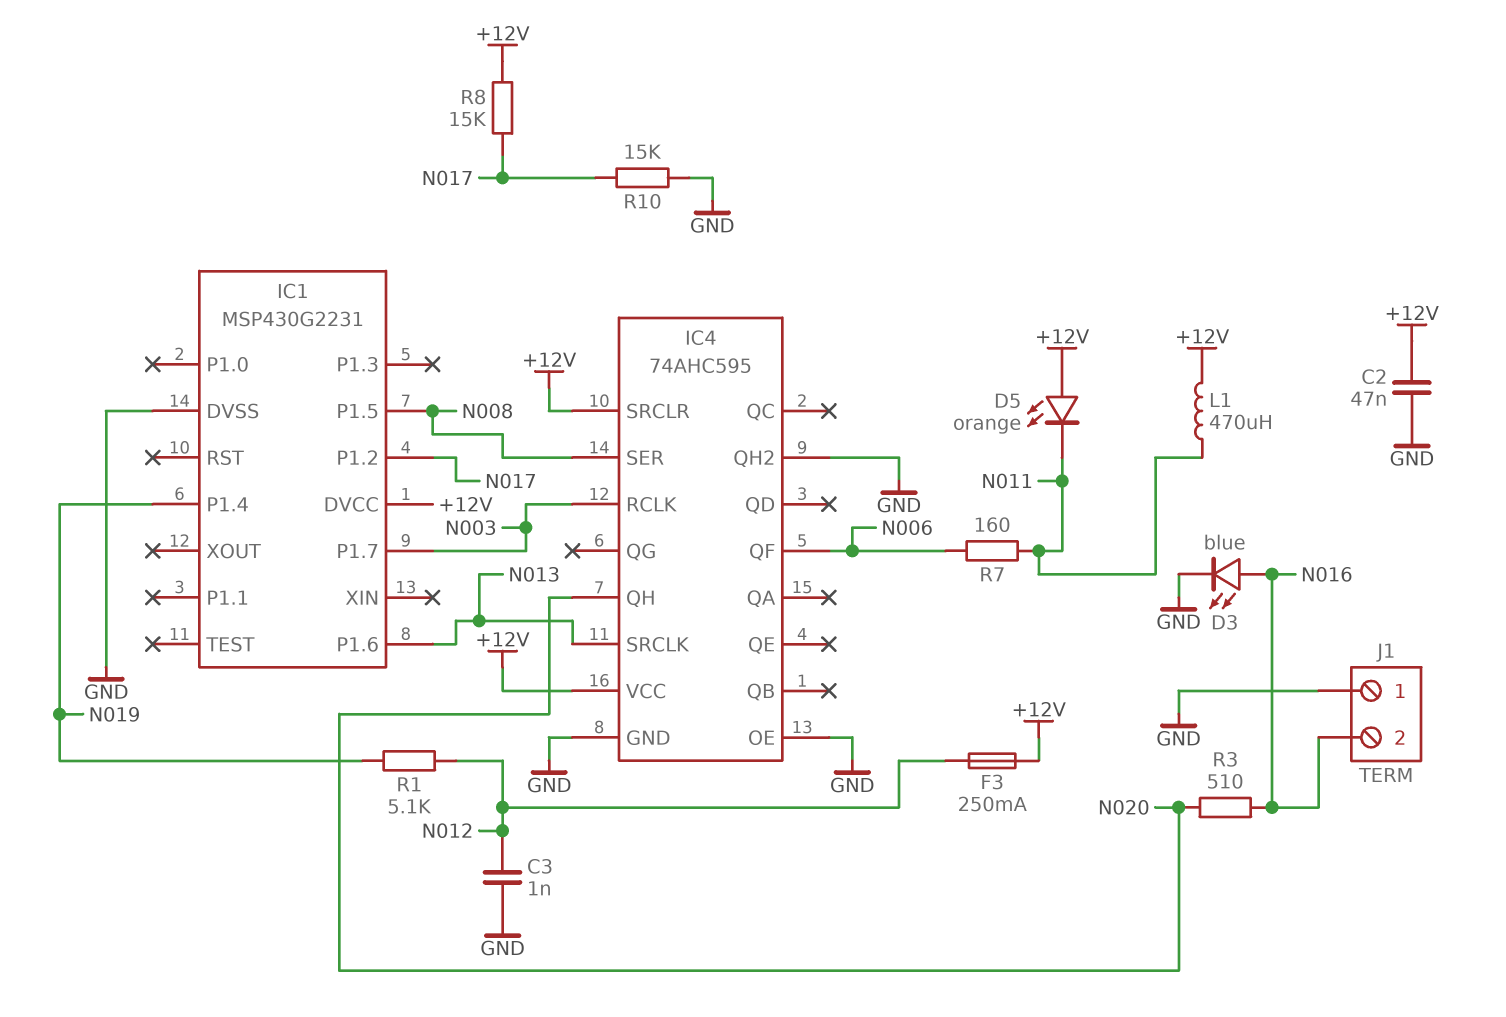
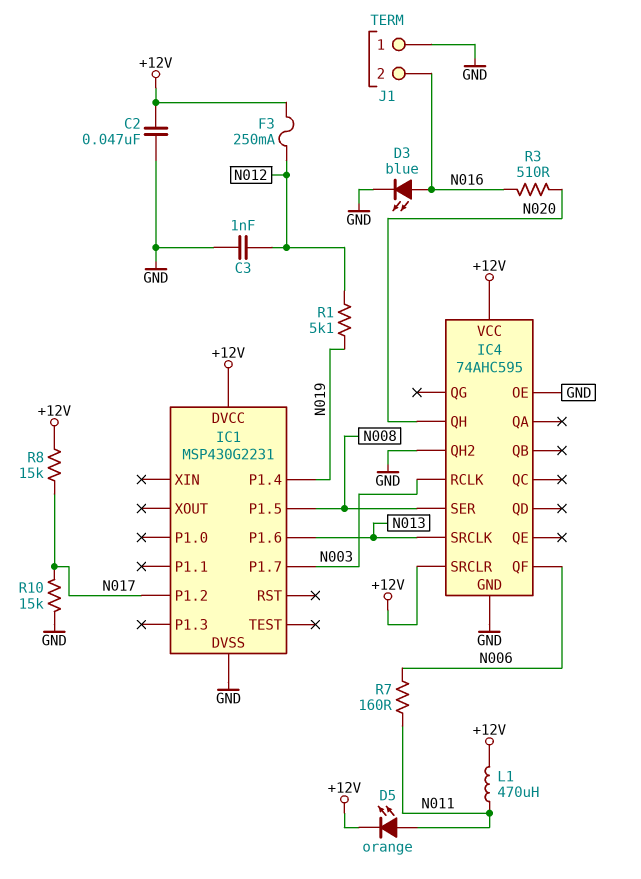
D5: LED orange (A +12V, K N011) -> LED orange (A N011, K +12V)

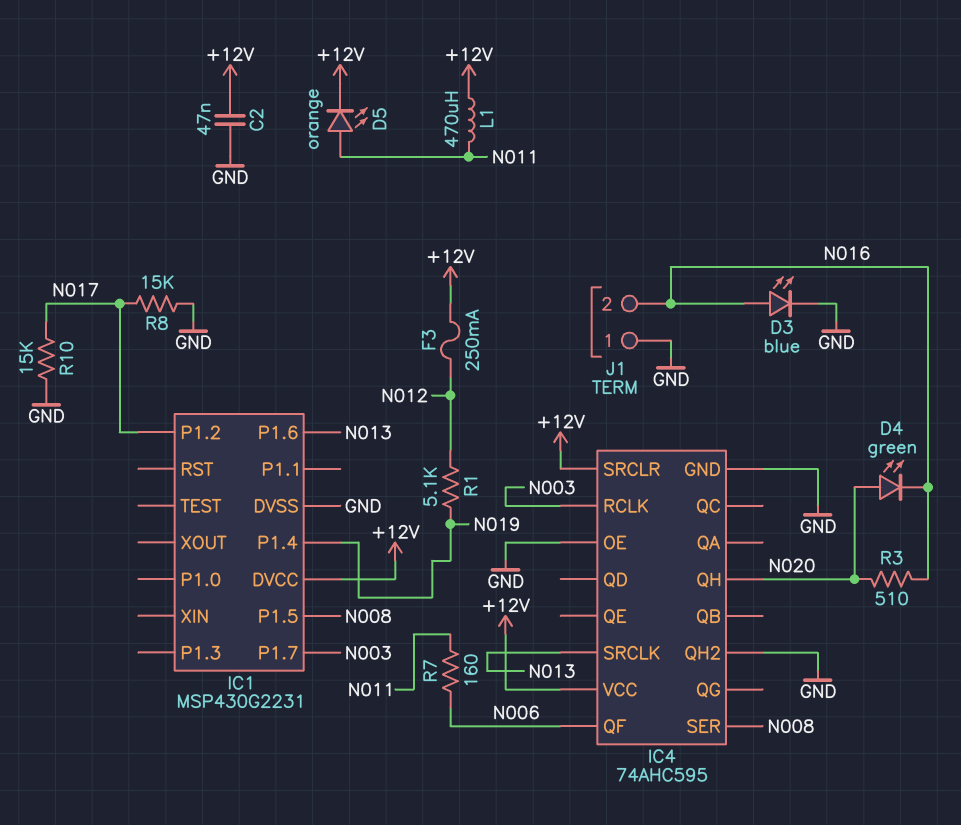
C3: 1nF (GND, N012) -> none
D4: none -> LED green (A N020, K N016)
R8: 15k (+12V, N017) -> 15k (GND, N017)

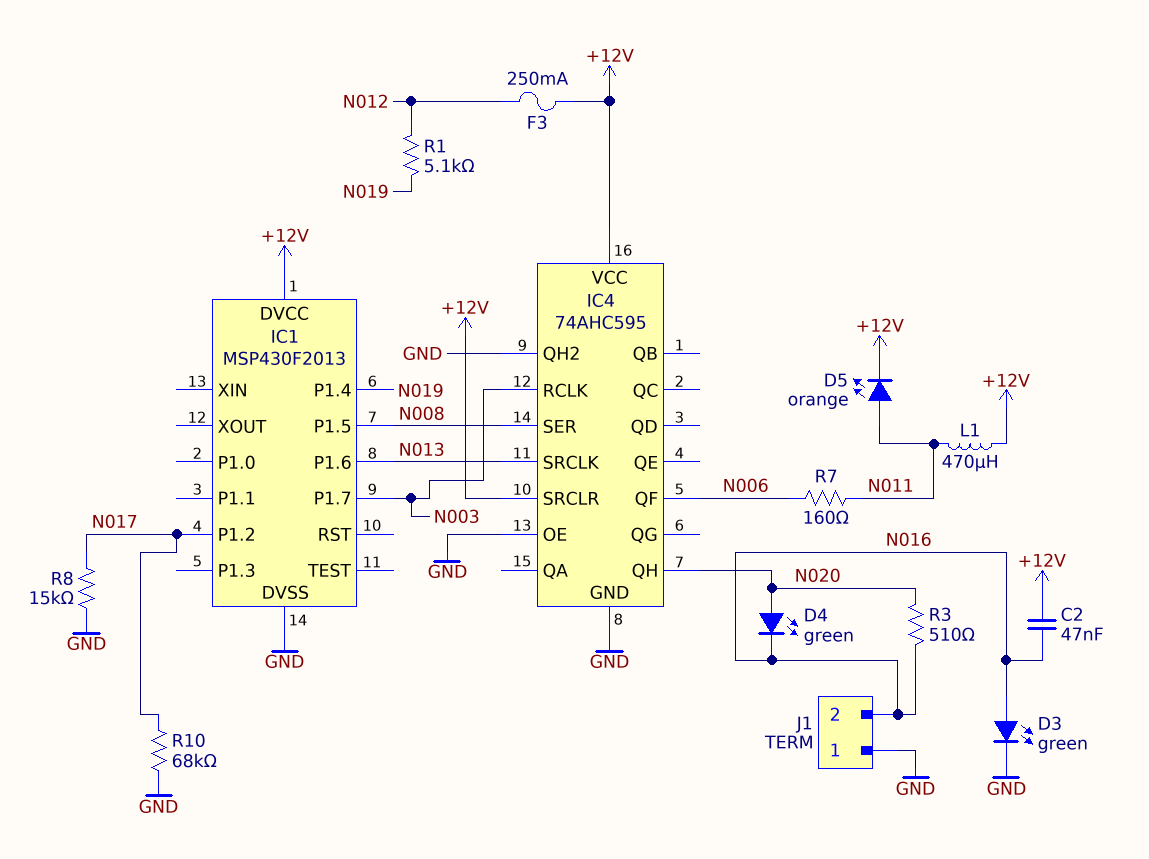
C2: 47nF (+12V, GND) -> 47nF (+12V, N016)
D3: LED blue (A N016, K GND) -> LED green (A N016, K GND)
IC1: MSP430G2231 -> MSP430F2013
R10: 15k (GND, N017) -> 68k (GND, N017)

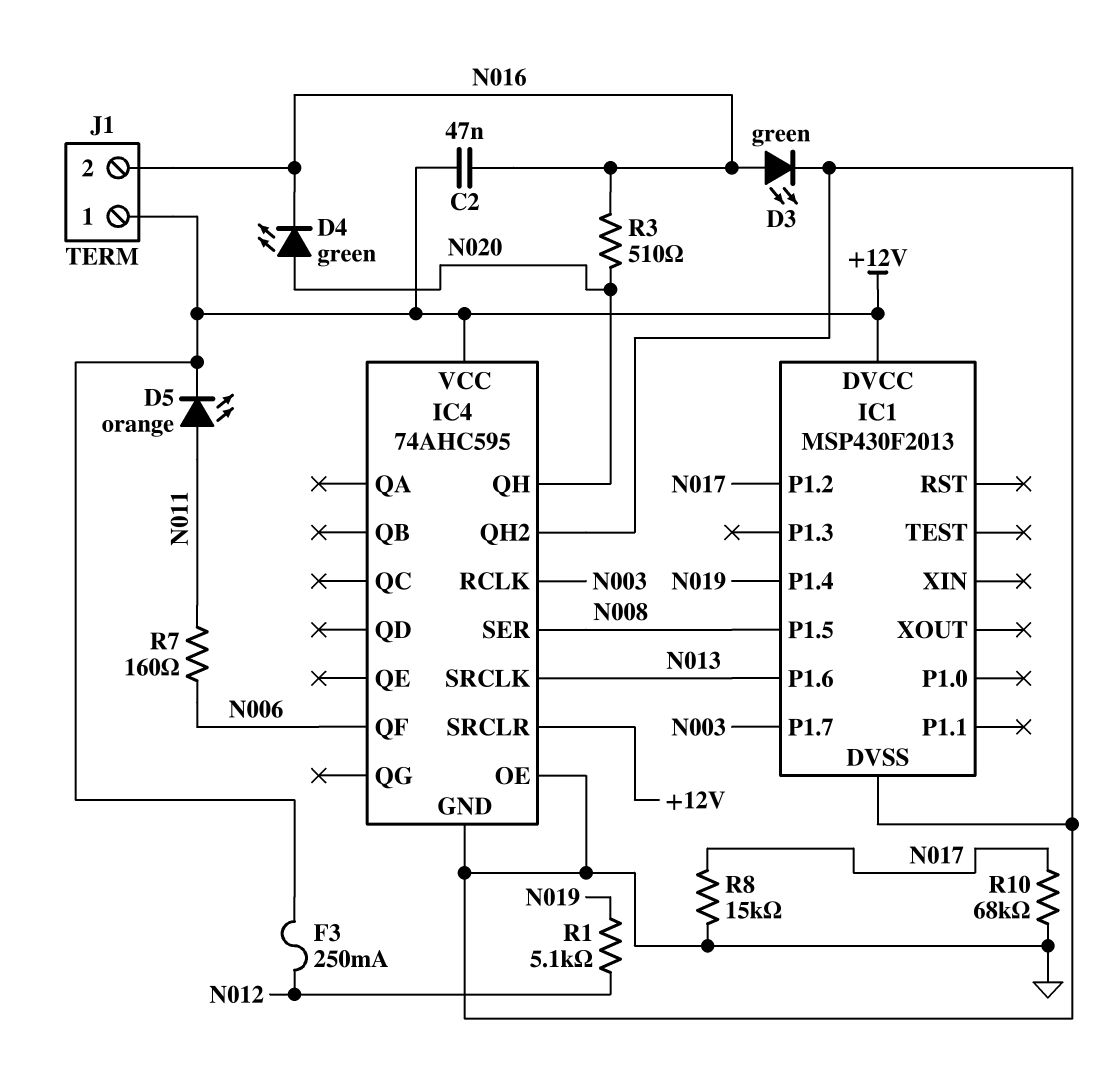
J1 pin 1: GND -> +12V
L1: 470uH (+12V, N011) -> none

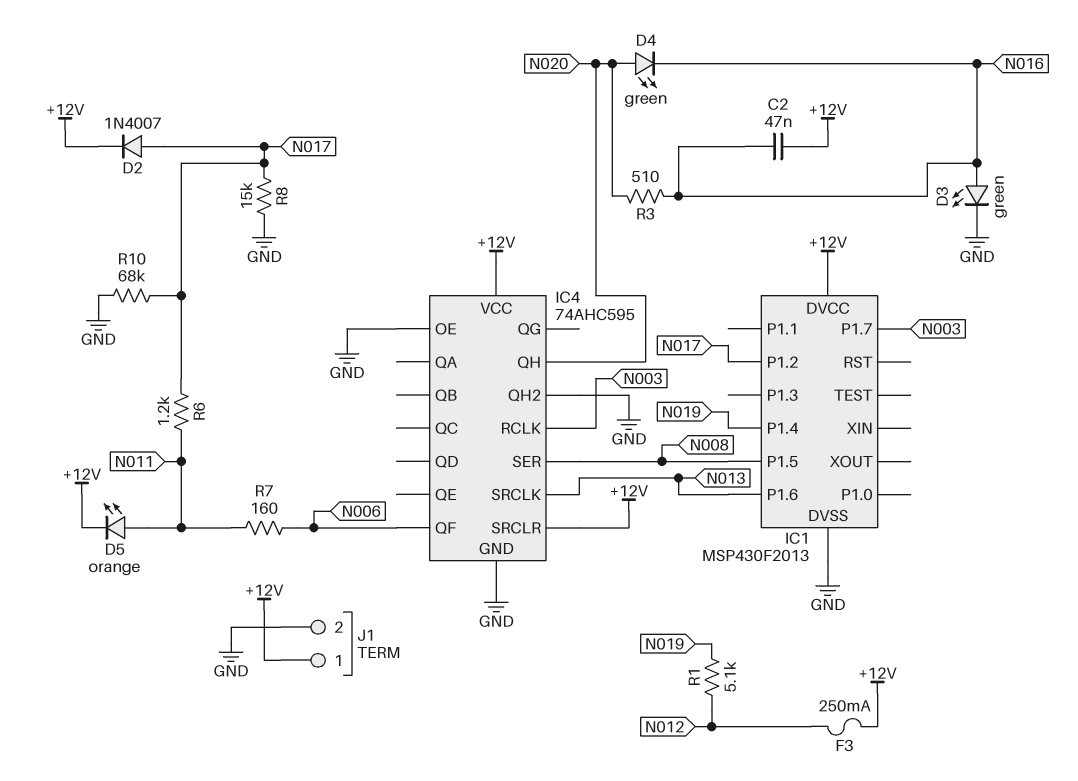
D2: none -> diode 1N4007 (A N017, K +12V)
J1 pin 2: N016 -> GND
R6: none -> 1.2k (N011, N017)

